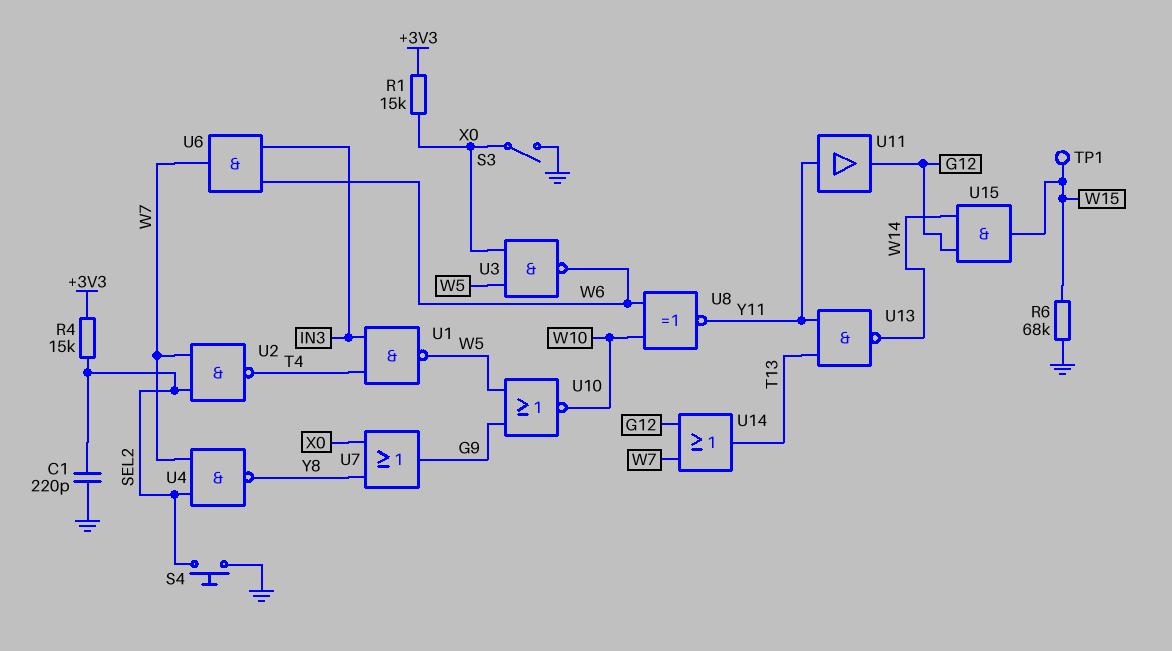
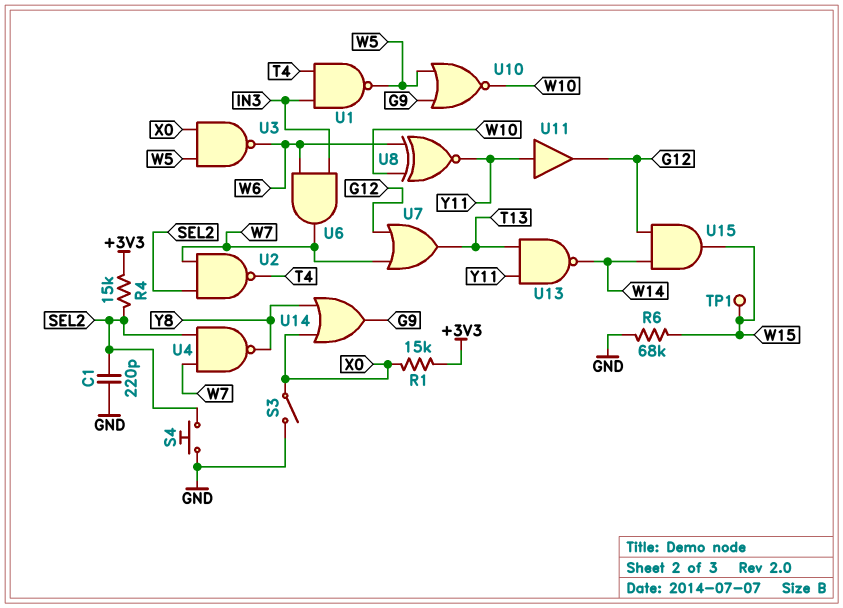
U7: OR (in X0, in Y8, out G9) -> OR (in G12, in W7, out T13)
U14: OR (in G12, in W7, out T13) -> OR (in X0, in Y8, out G9)

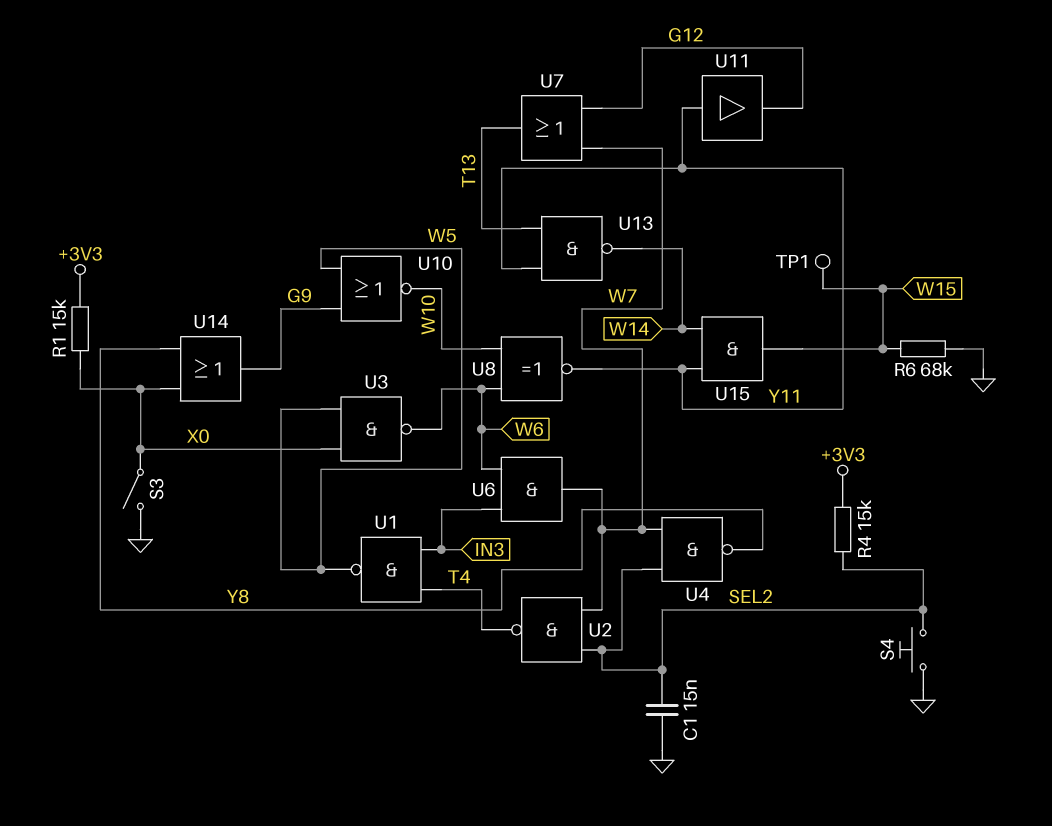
C1: 220pF (GND, SEL2) -> 15nF (GND, SEL2)
U15: AND (in G12, in W14, out W15) -> AND (in W14, in Y11, out W15)

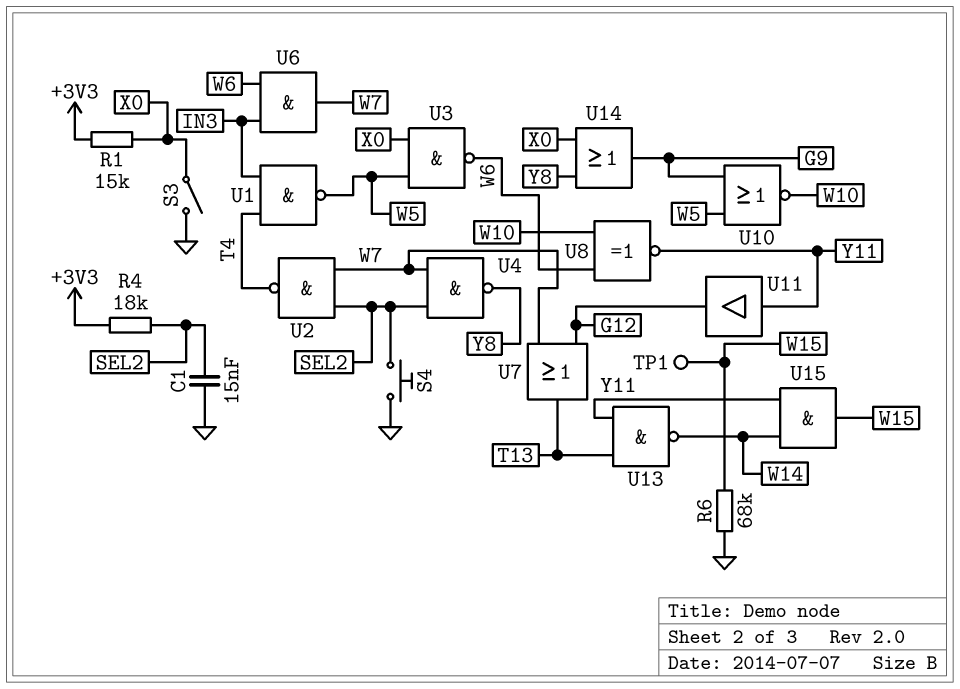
R4: 15k (+3V3, SEL2) -> 18k (+3V3, SEL2)

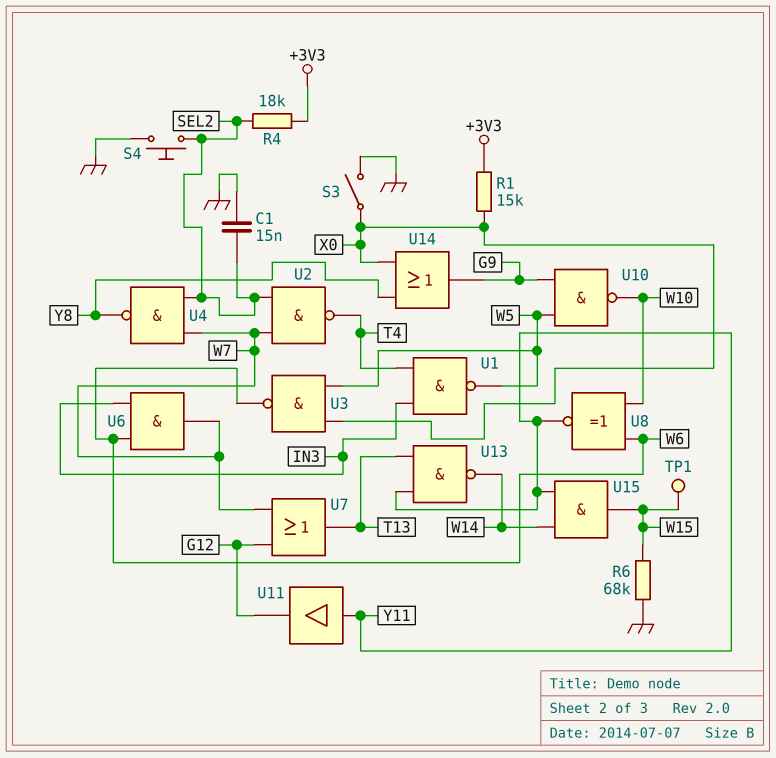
U10: NOR (in G9, in W5, out W10) -> NAND (in G9, in W5, out W10)

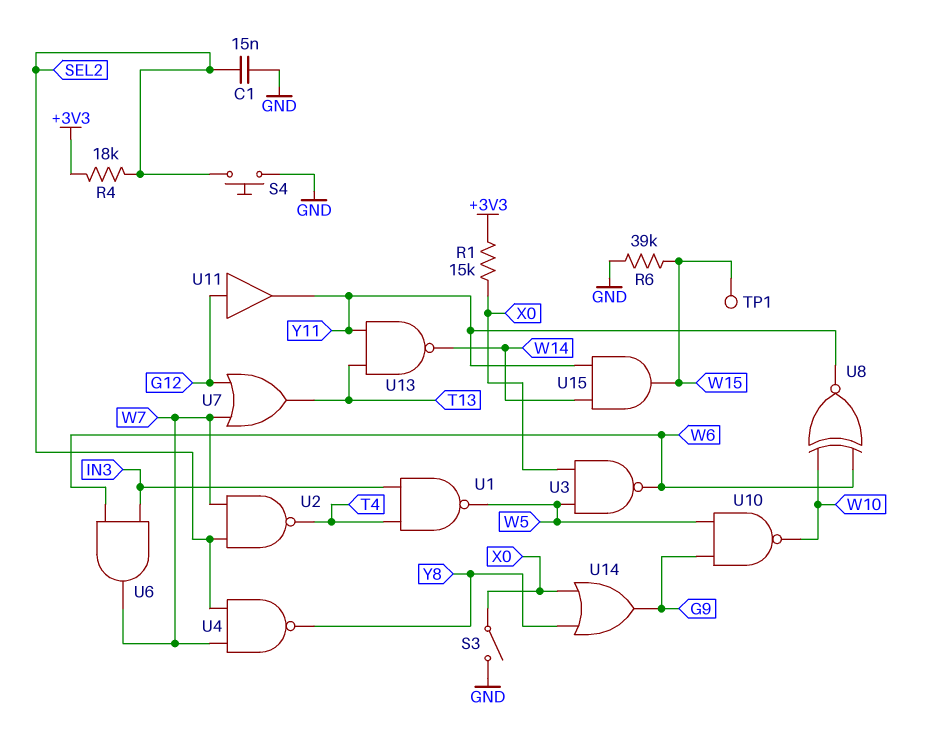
R6: 68k (GND, W15) -> 39k (GND, W15)
U11: buffer (in Y11, out G12) -> buffer (in G12, out Y11)

